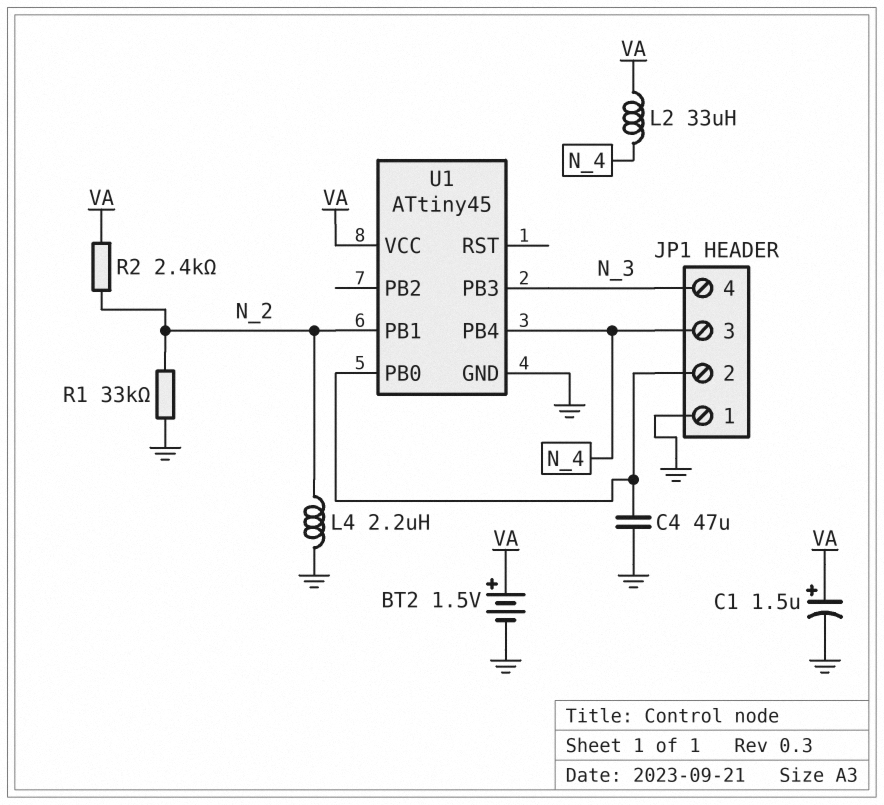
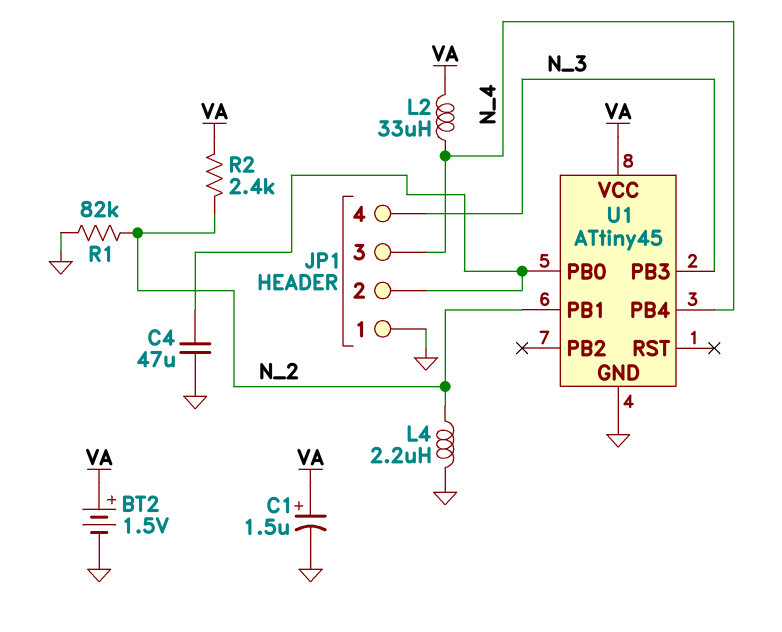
R1: 33k (GND, N_2) -> 82k (GND, N_2)

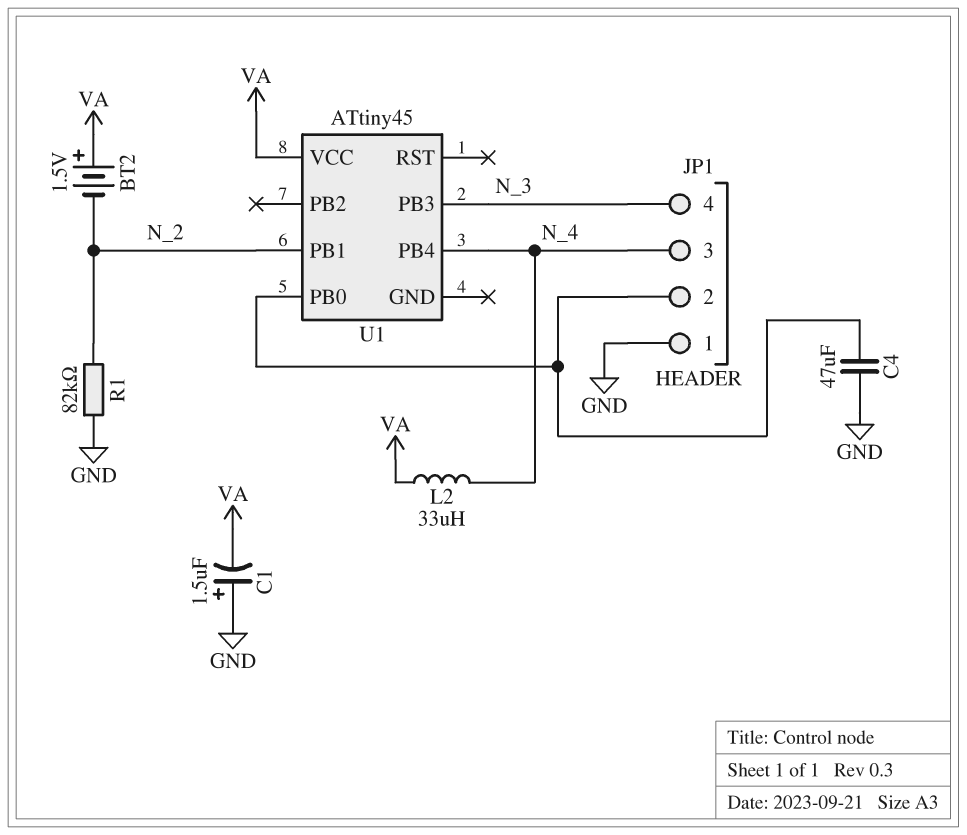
BT2: 1.5V (plus VA, minus GND) -> 1.5V (plus VA, minus N_2)
C1: 1.5uF (plus VA, minus GND) -> 1.5uF (plus GND, minus VA)
L4: 2.2uH (GND, N_2) -> none
R2: 2.4k (N_2, VA) -> none
U1 pin GND: GND -> none

